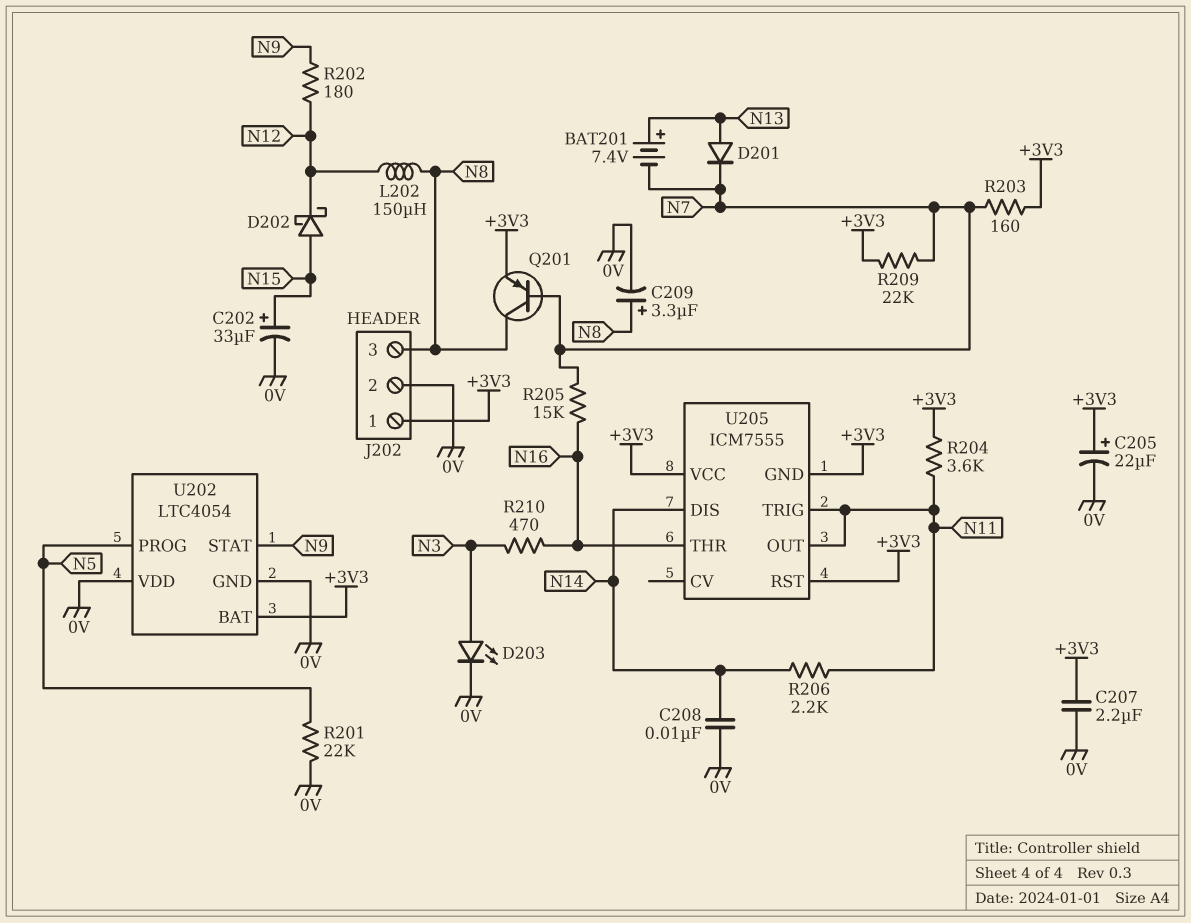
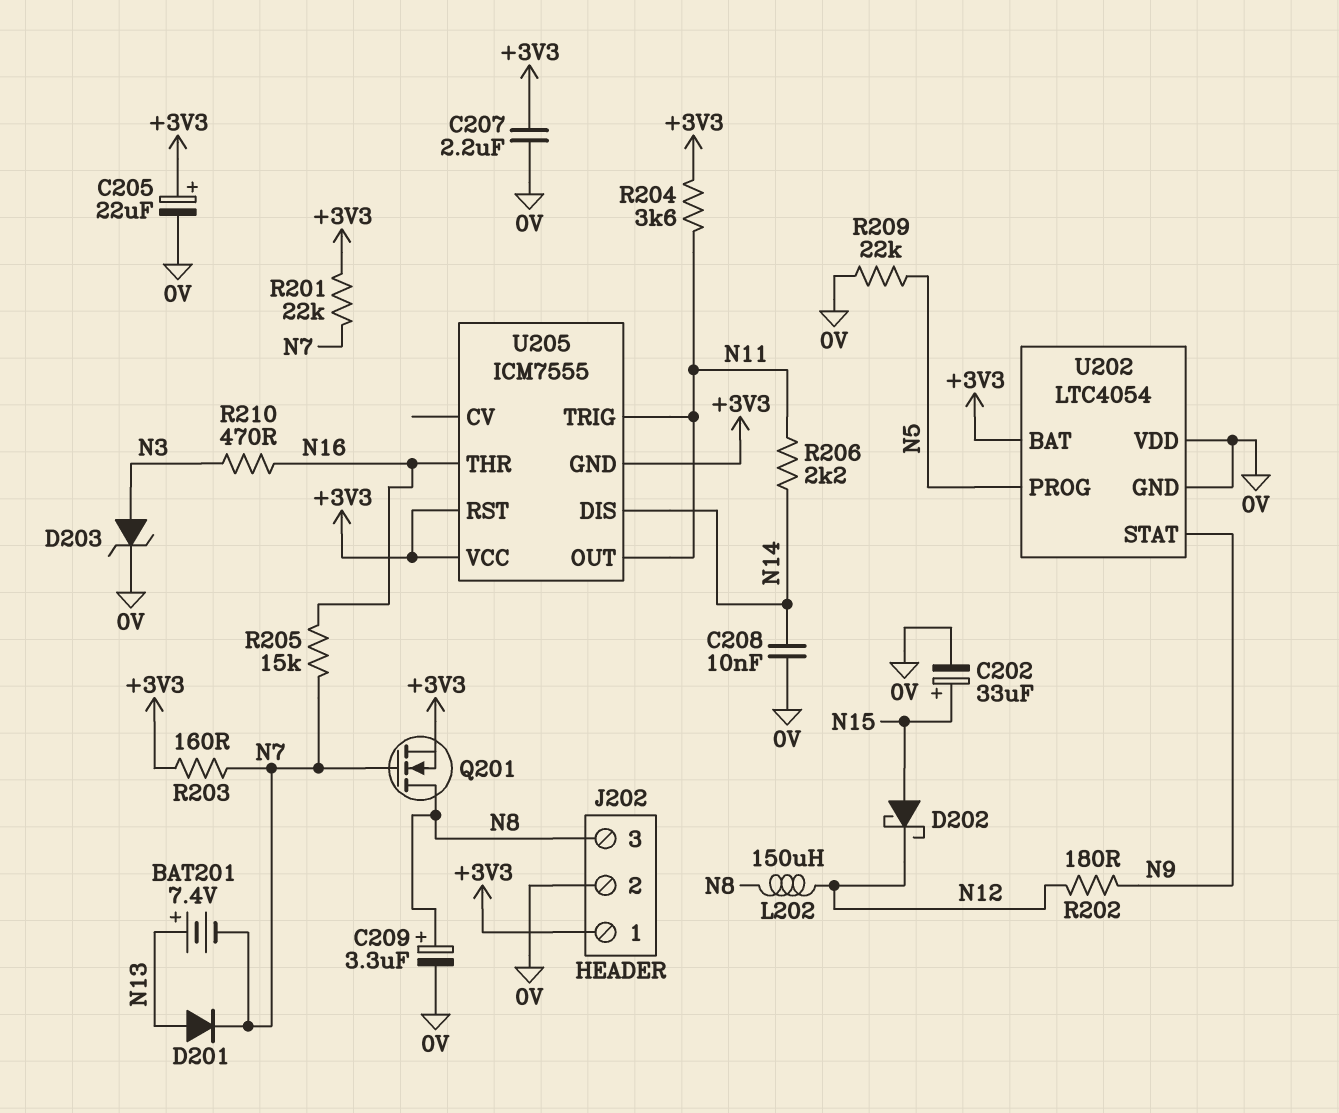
D203: LED (A N3, K 0V) -> zener (A N3, K 0V)
Q201: PNP (B N7, C N8, E +3V3) -> NMOS (G N7, D N8, S +3V3)
R201: 22k (0V, N5) -> 22k (+3V3, N7)
R209: 22k (+3V3, N7) -> 22k (0V, N5)

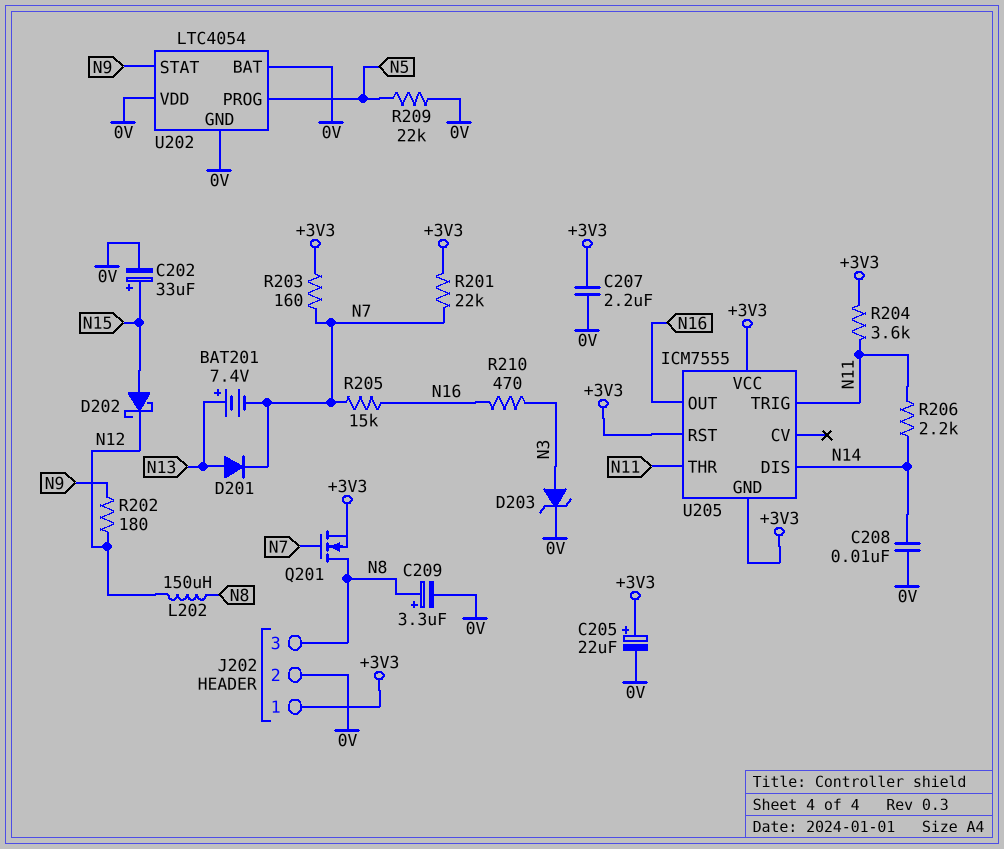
U202 pin BAT: +3V3 -> 0V
U205 pin OUT: N11 -> N16
U205 pin THR: N16 -> N11

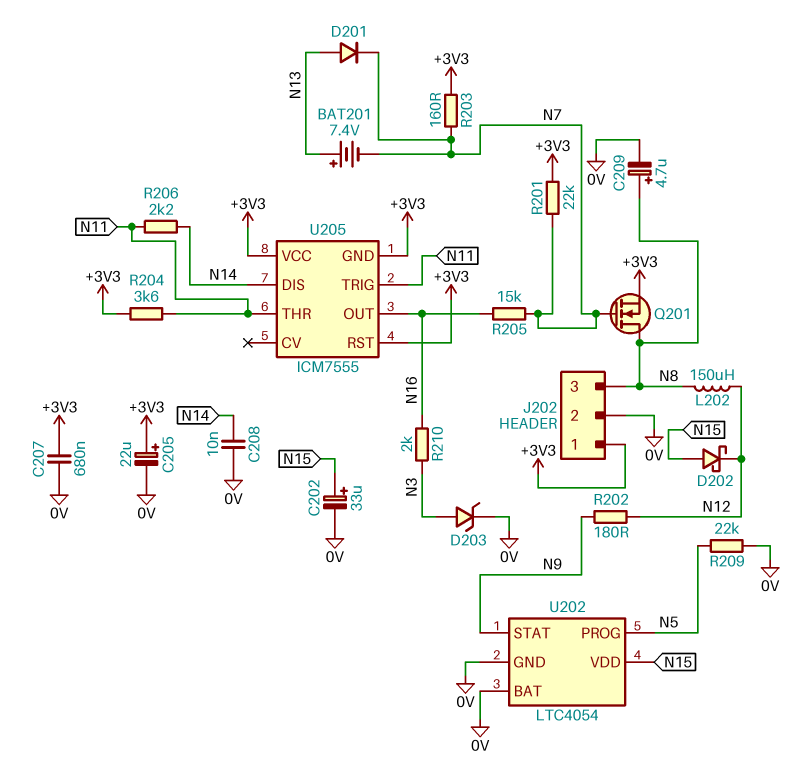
C207: 2.2uF (+3V3, 0V) -> 680nF (+3V3, 0V)
C209: 3.3uF (plus N8, minus 0V) -> 4.7uF (plus N8, minus 0V)
R210: 470 (N3, N16) -> 2k (N3, N16)
U202 pin VDD: 0V -> N15

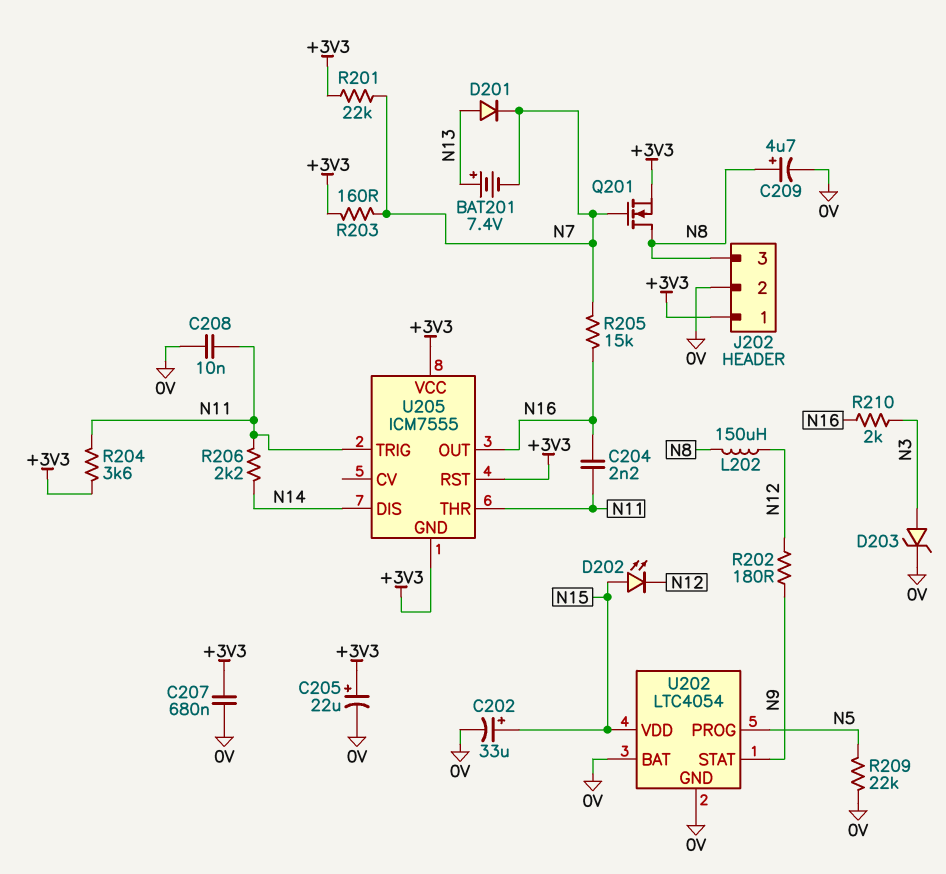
C204: none -> 2.2nF (N11, N16)
C208: 10nF (0V, N14) -> 10nF (0V, N11)
D202: schottky (A N15, K N12) -> LED (A N15, K N12)

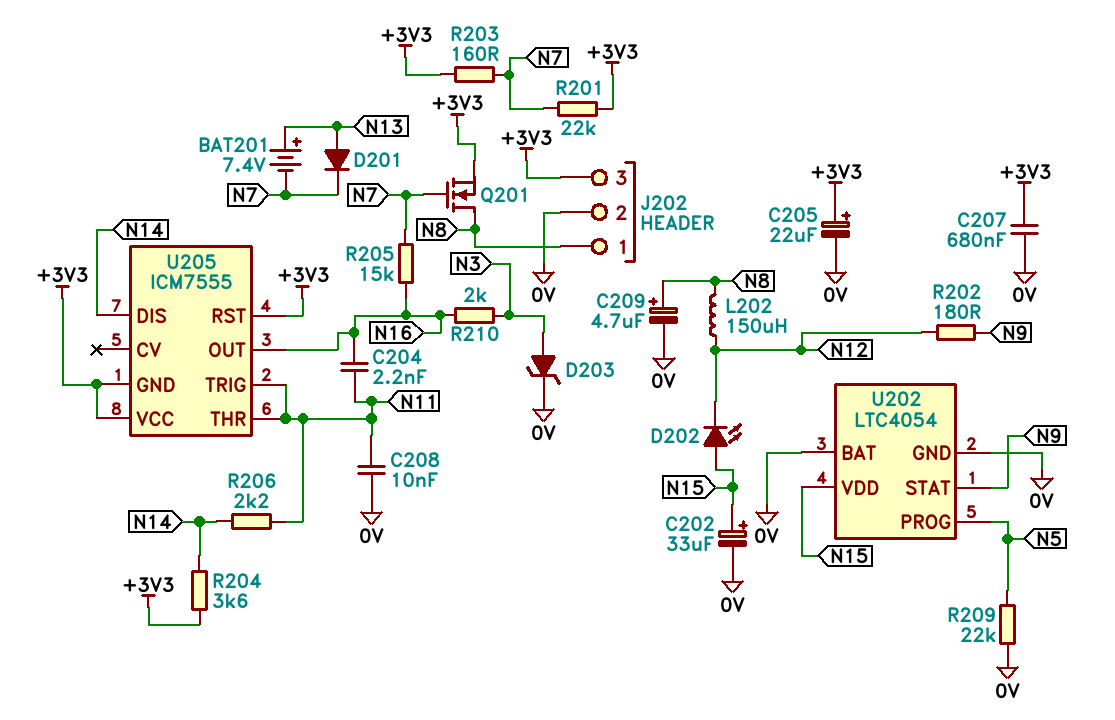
J202 pin 1: +3V3 -> N8
J202 pin 3: N8 -> +3V3
R204: 3.6k (+3V3, N11) -> 3.6k (+3V3, N14)

